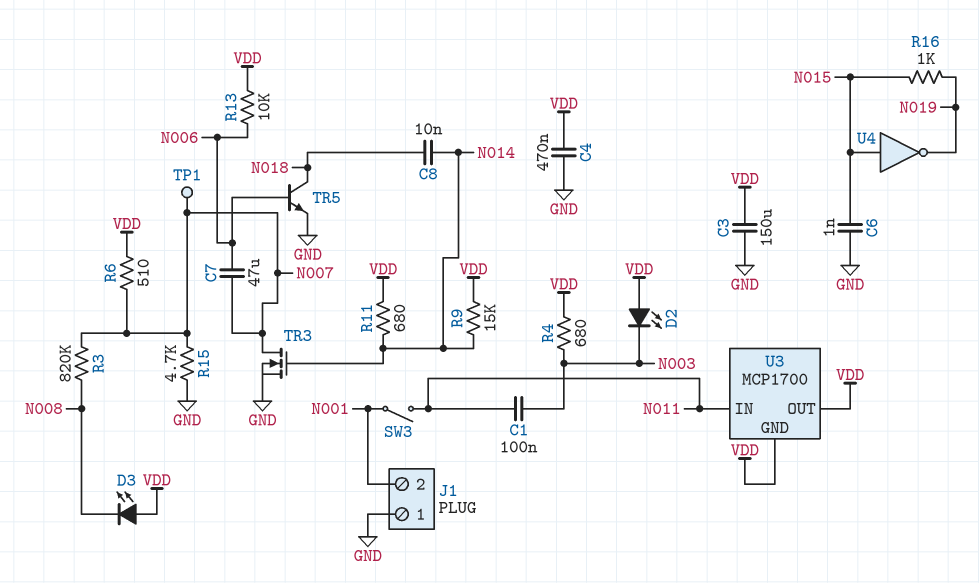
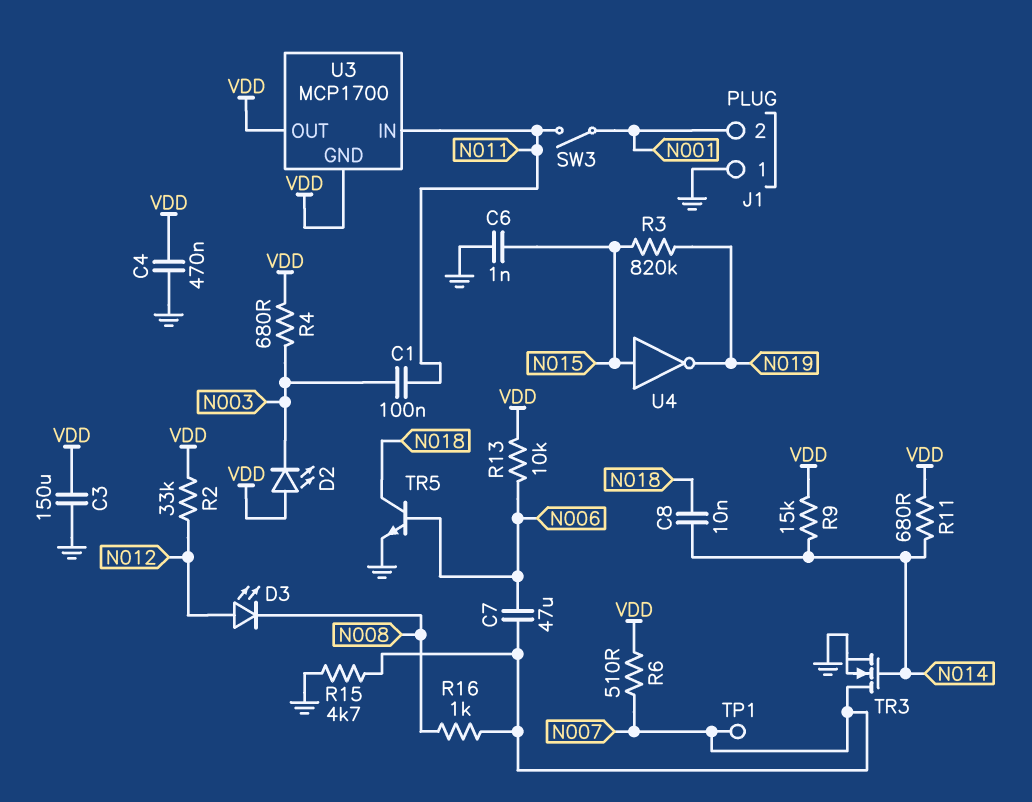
D3: LED (A VDD, K N008) -> LED (A N012, K N008)
R2: none -> 33k (N012, VDD)
R3: 820k (N007, N008) -> 820k (N015, N019)
R16: 1k (N015, N019) -> 1k (N007, N008)

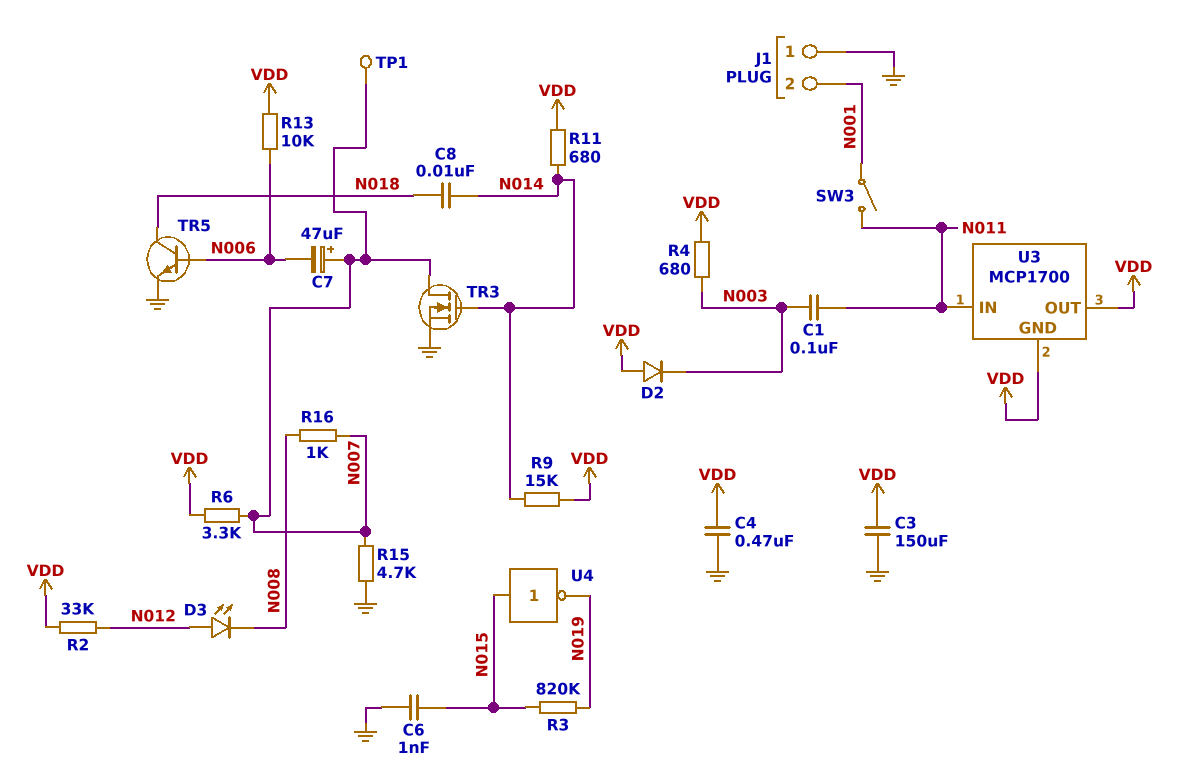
C7: 47uF (N006, N007) -> 47uF (plus N007, minus N006)
D2: LED (A VDD, K N003) -> diode (A VDD, K N003)
R6: 510 (N007, VDD) -> 3.3k (N007, VDD)

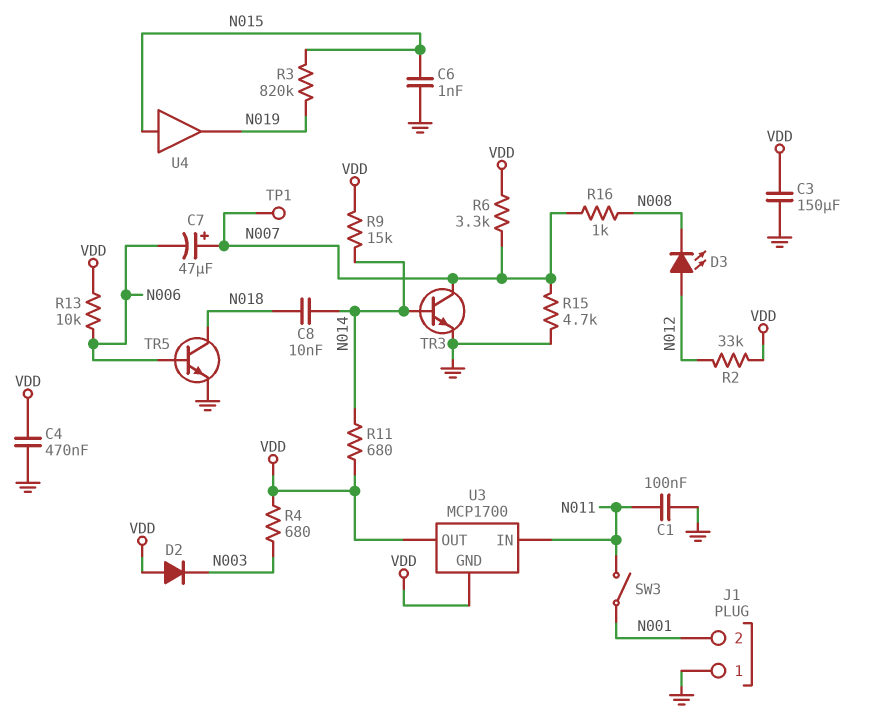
C1: 100nF (N003, N011) -> 100nF (GND, N011)
TR3: NMOS (G N014, D N007, S GND) -> NPN (B N014, C N007, E GND)
U4: NOT (in N015, out N019) -> buffer (in N015, out N019)

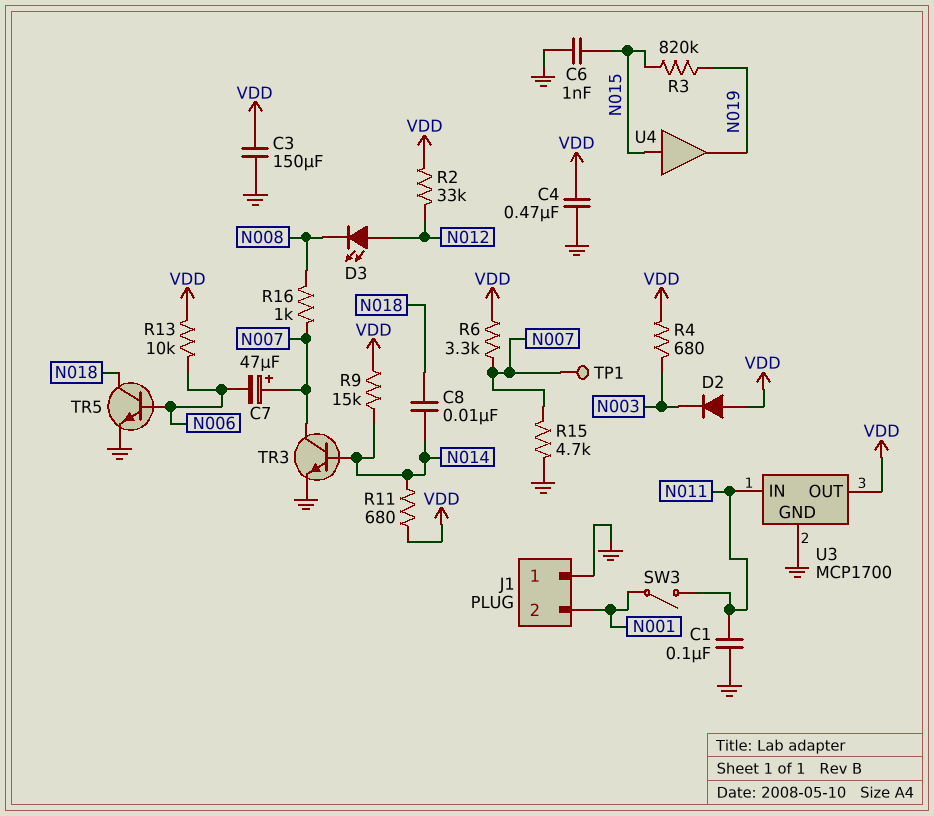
U3 pin GND: VDD -> GND

